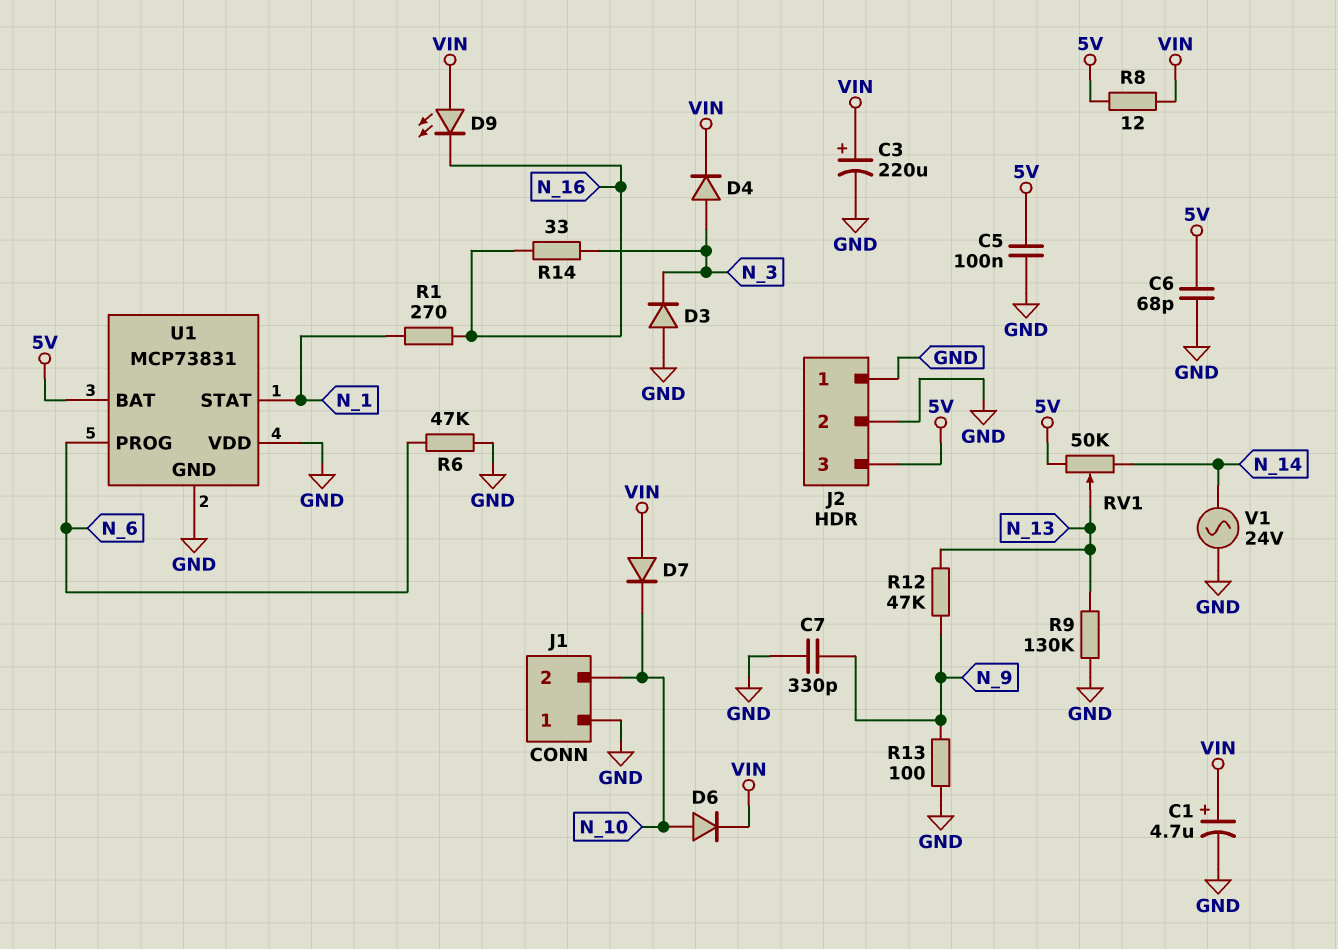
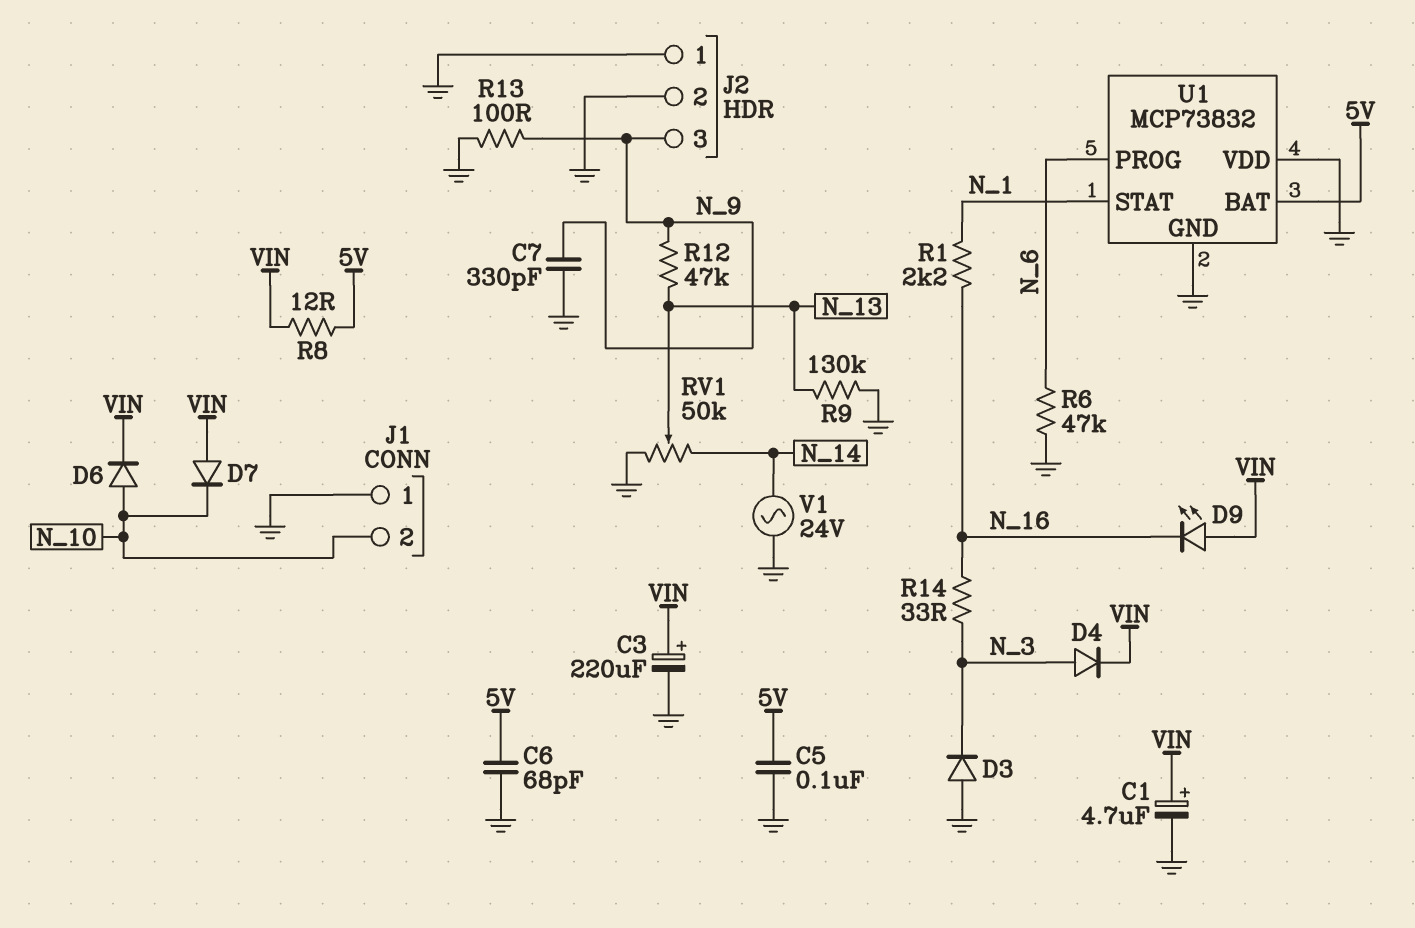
J2 pin 3: 5V -> N_9
R1: 270 (N_1, N_16) -> 2.2k (N_1, N_16)
RV1: 50k (5V, N_14, wiper N_13) -> 50k (GND, N_14, wiper N_13)
U1: MCP73831 -> MCP73832

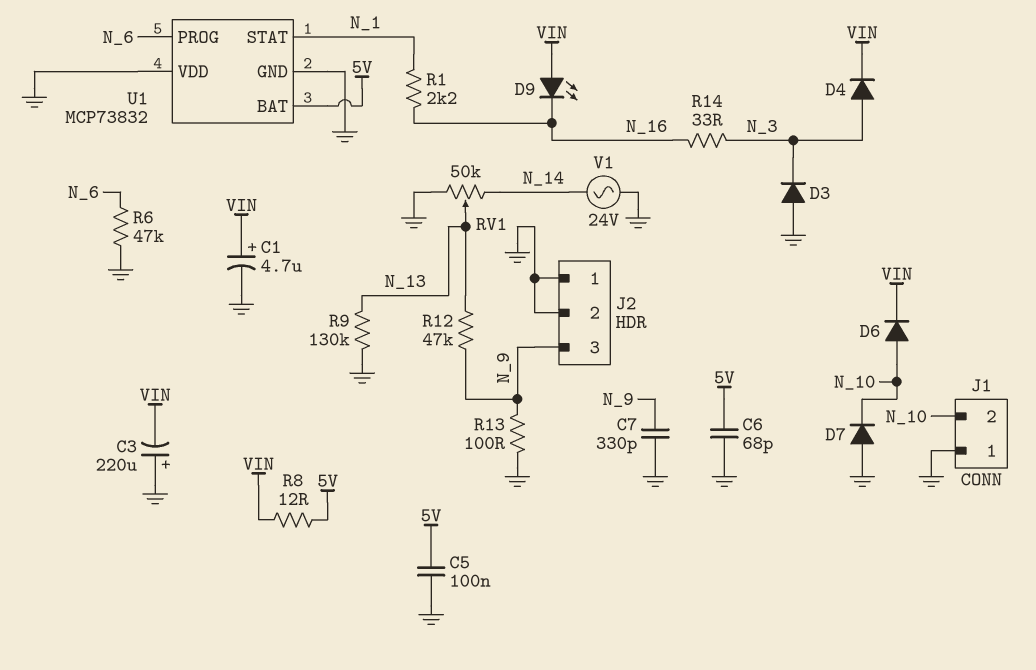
C3: 220uF (plus VIN, minus GND) -> 220uF (plus GND, minus VIN)
D7: diode (A VIN, K N_10) -> diode (A GND, K N_10)

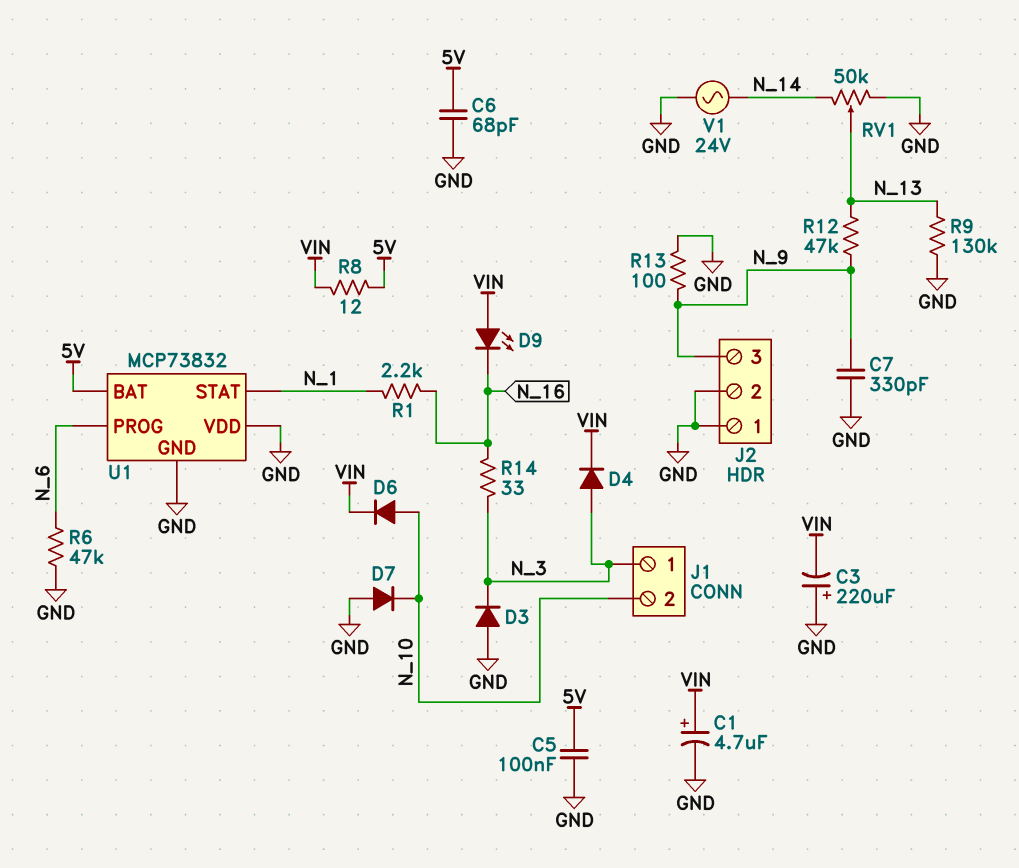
J1 pin 1: GND -> N_3

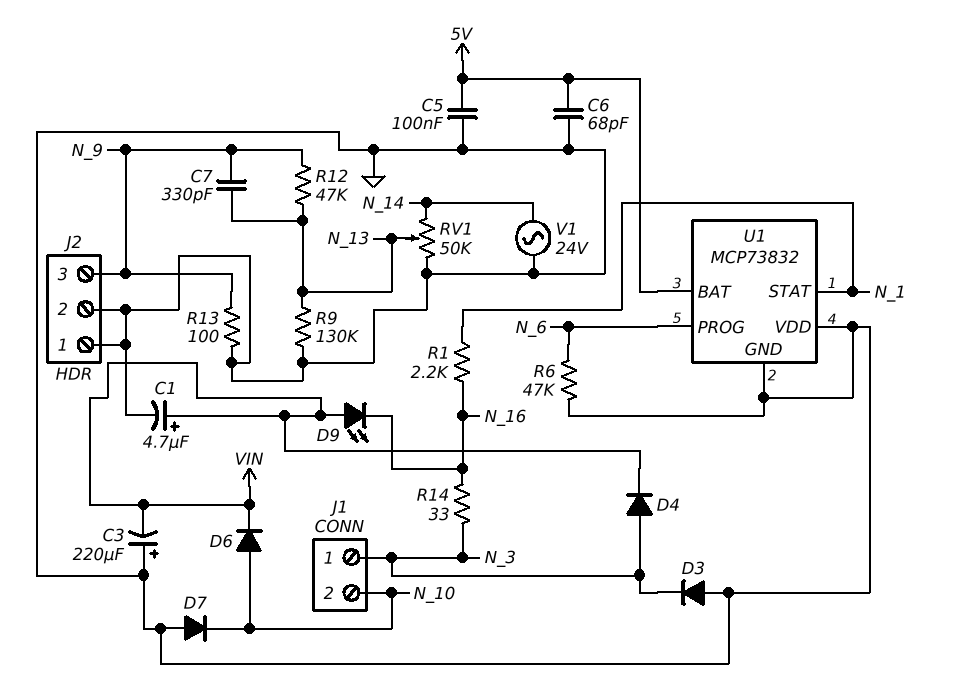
C7: 330pF (GND, N_9) -> 330pF (N_9, N_13)
R8: 12 (5V, VIN) -> none

